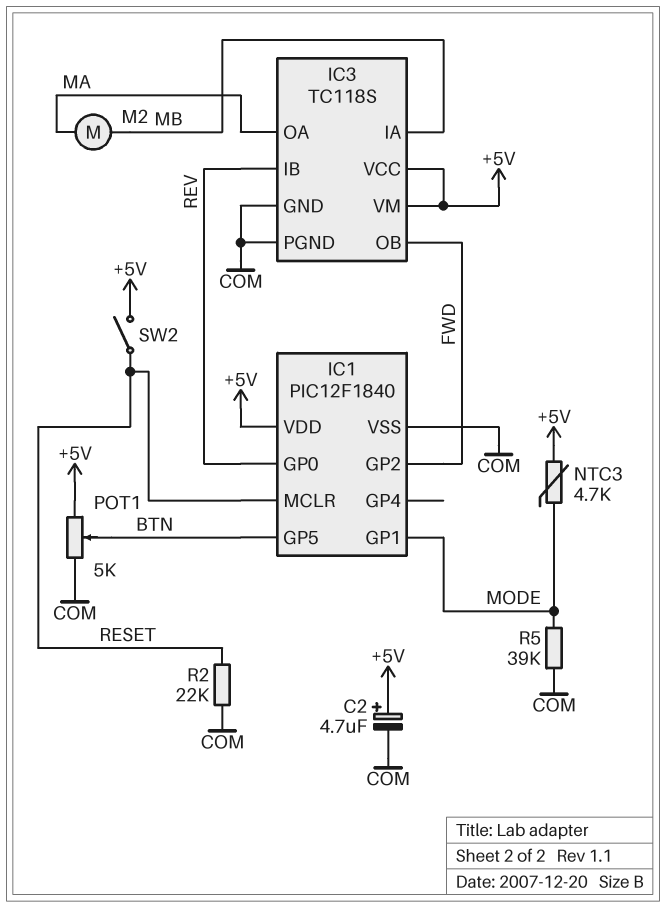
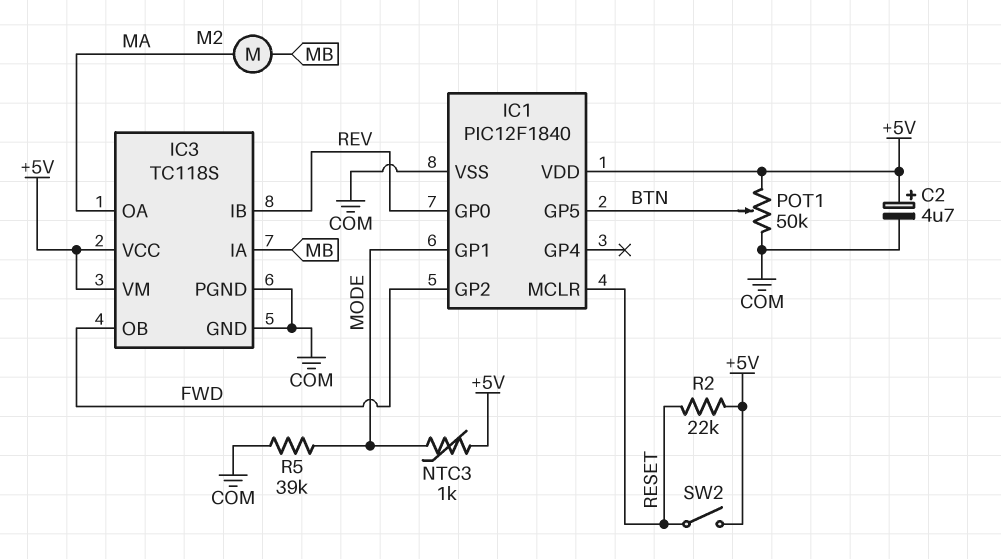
NTC3: 4.7k (+5V, MODE) -> 1k (+5V, MODE)
POT1: 5k (+5V, COM, wiper BTN) -> 50k (+5V, COM, wiper BTN)
R2: 22k (COM, RESET) -> 22k (+5V, RESET)

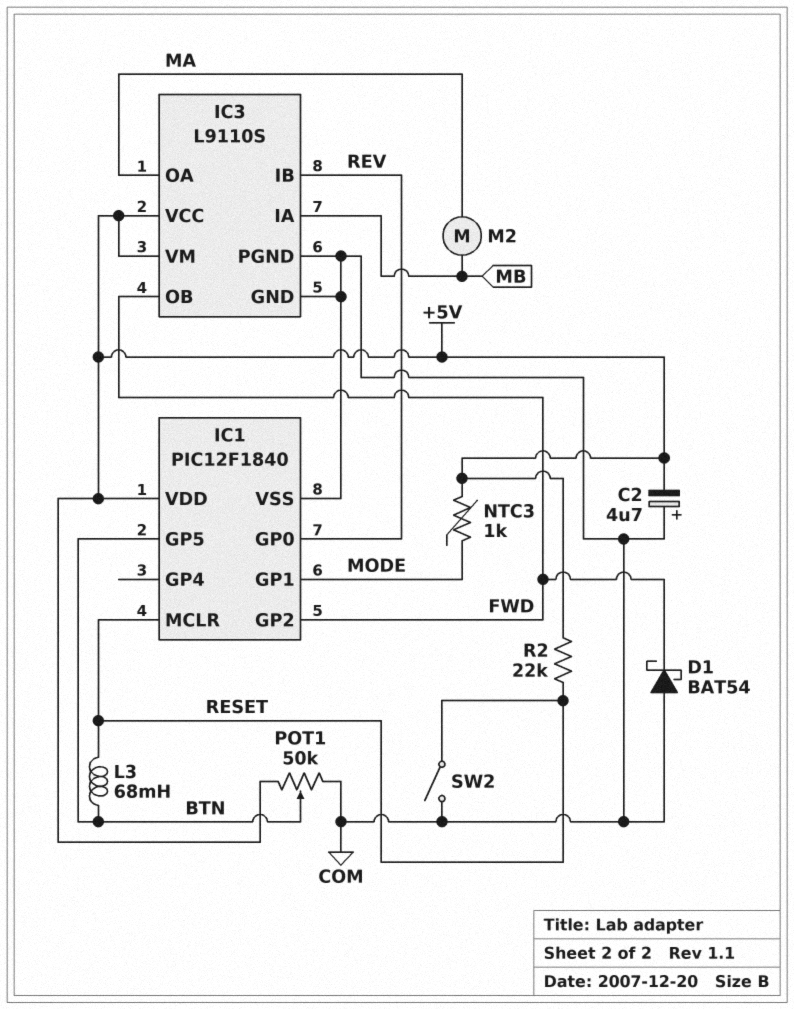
C2: 4.7uF (plus +5V, minus COM) -> 4.7uF (plus COM, minus +5V)
D1: none -> schottky BAT54 (A COM, K FWD)
IC3: TC118S -> L9110S
L3: none -> 68mH (BTN, RESET)
R5: 39k (COM, MODE) -> none
SW2: switch (+5V, RESET) -> switch (COM, RESET)

